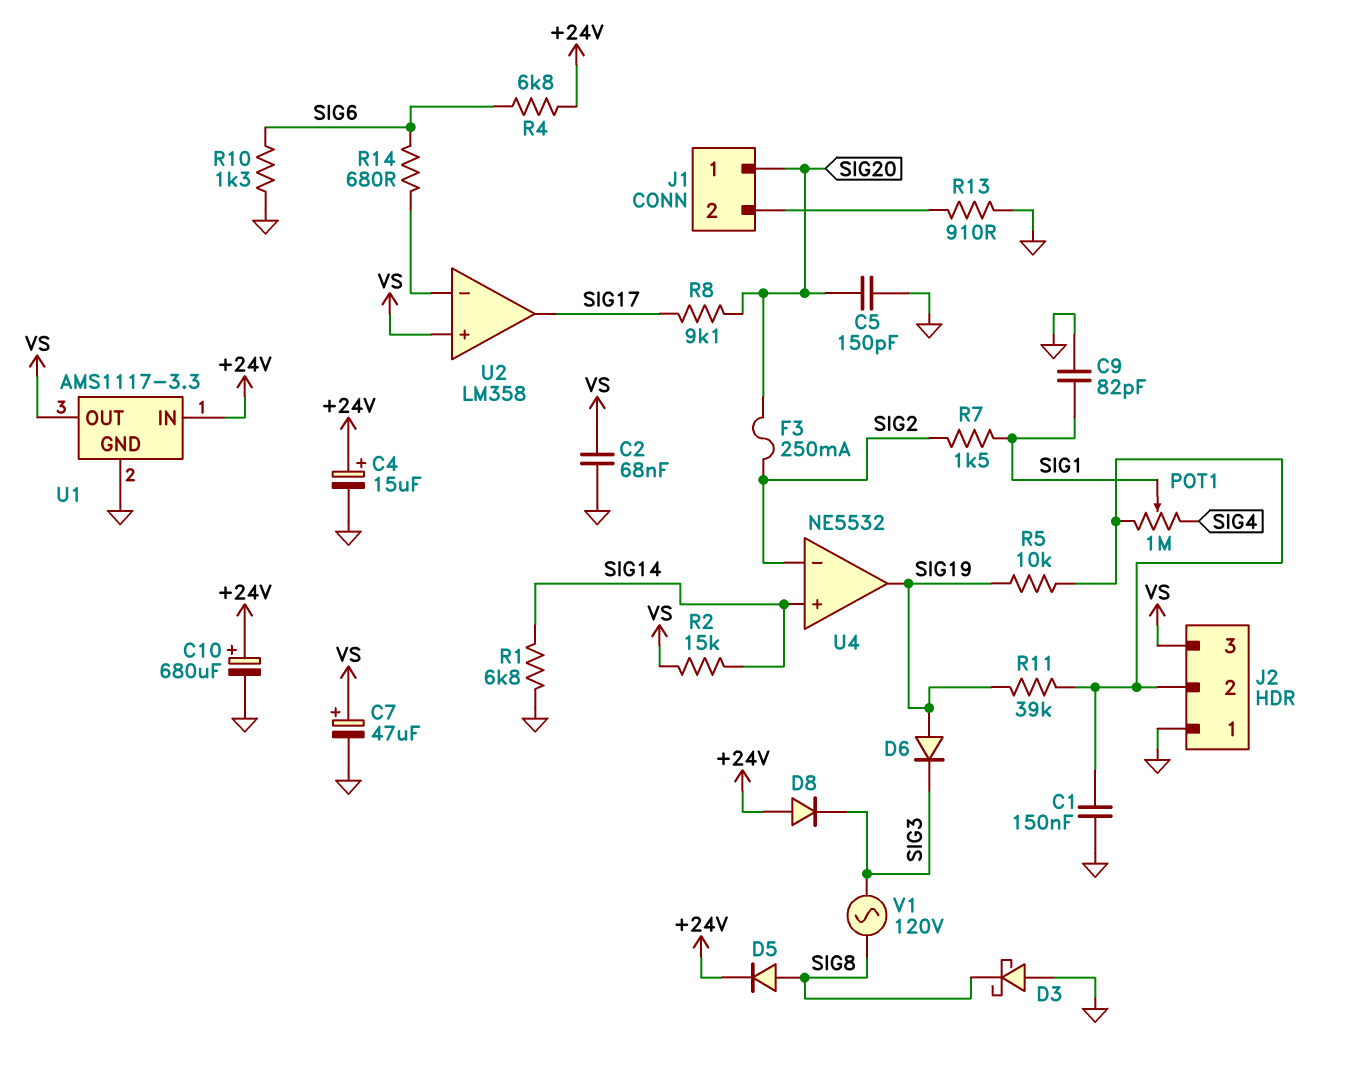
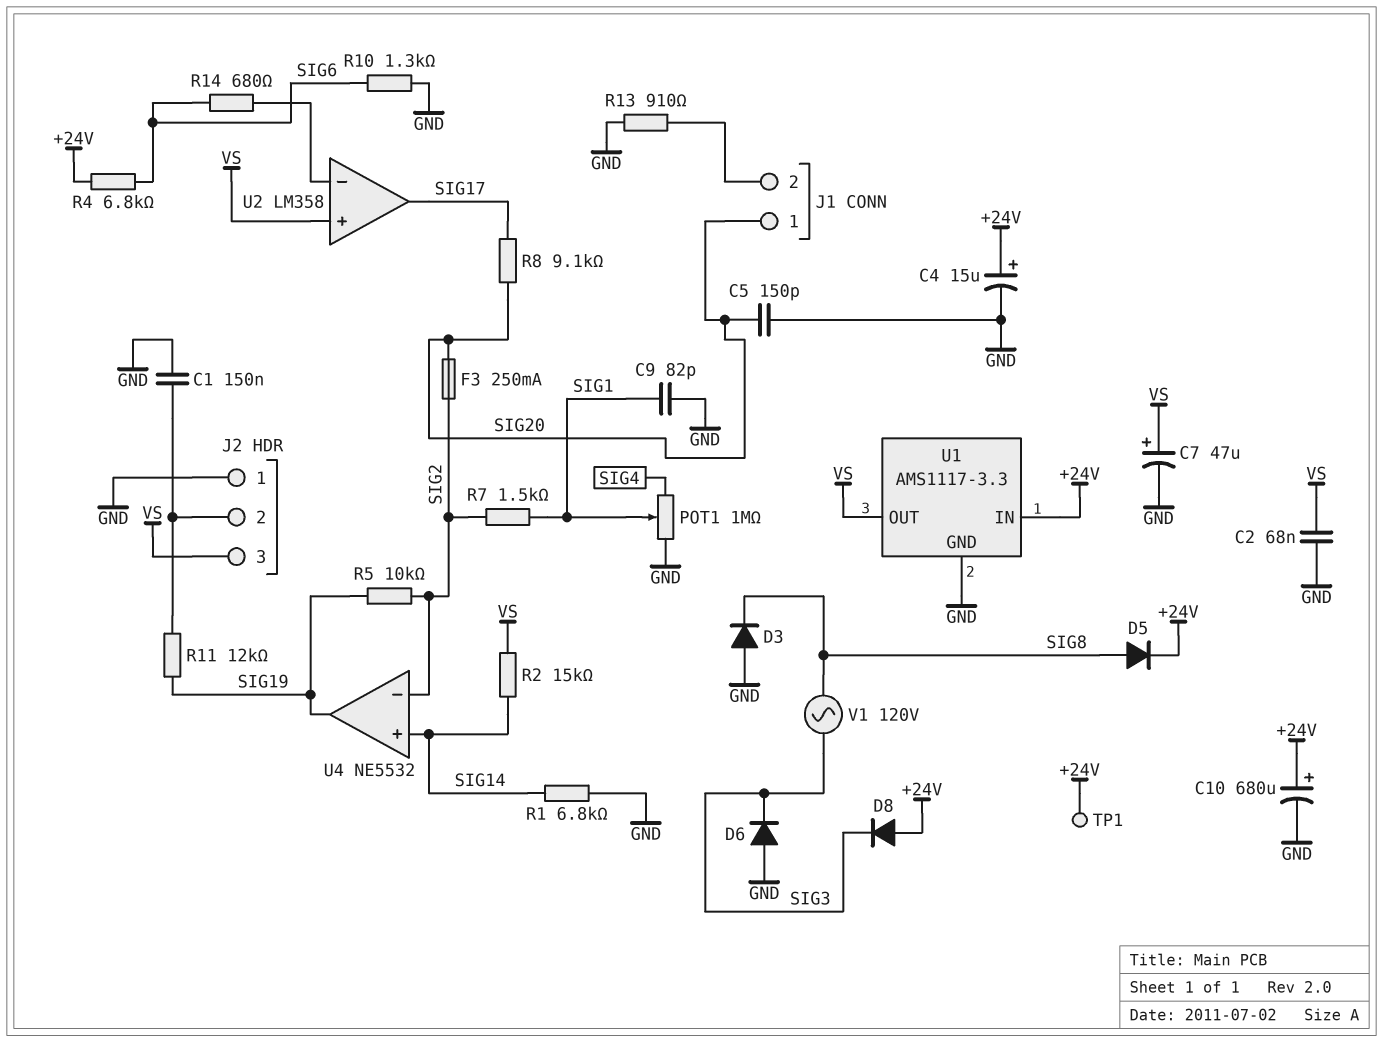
D3: schottky (A GND, K SIG8) -> diode (A GND, K SIG8)
D6: diode (A SIG19, K SIG3) -> diode (A GND, K SIG3)
POT1: 1M (J2/2, SIG4, wiper SIG1) -> 1M (GND, SIG4, wiper SIG1)
R5: 10k (J2/2, SIG19) -> 10k (SIG2, SIG19)
R11: 39k (J2/2, SIG19) -> 12k (J2/2, SIG19)
TP1: none -> test point (+24V)

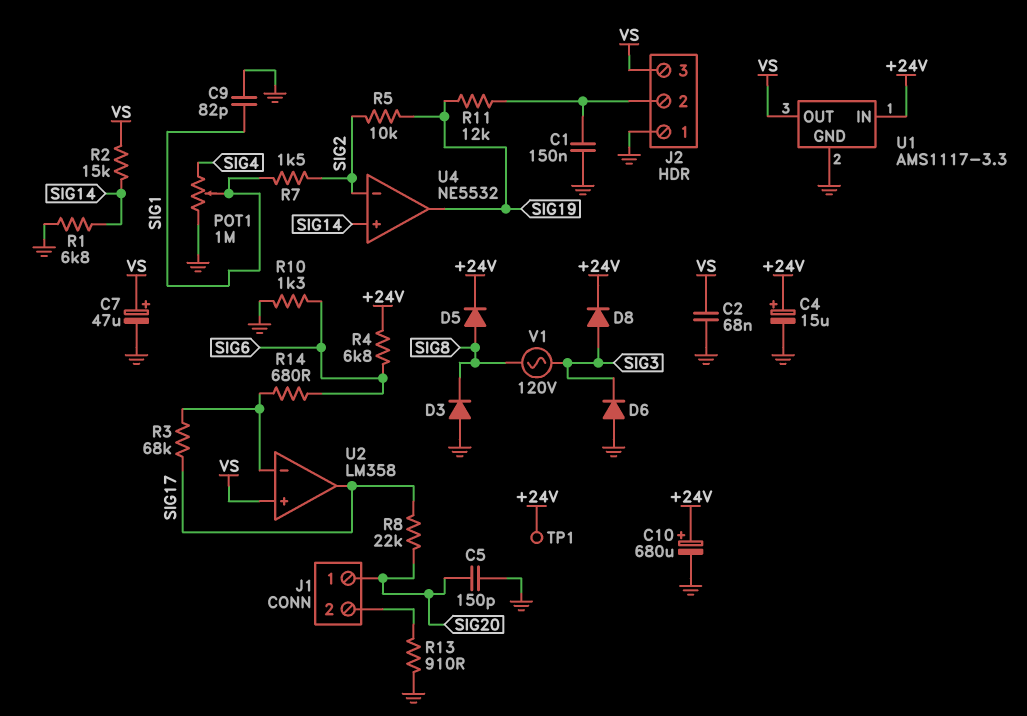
D8: diode (A +24V, K SIG3) -> diode (A SIG3, K +24V)
F3: 250mA (SIG2, SIG20) -> none
R3: none -> 68k (SIG17, U2/in-)
R8: 9.1k (SIG17, SIG20) -> 22k (SIG17, SIG20)

